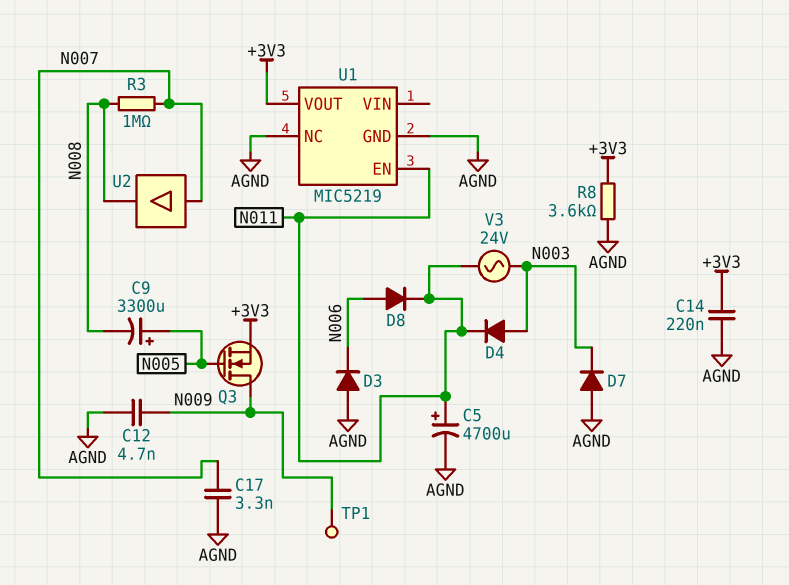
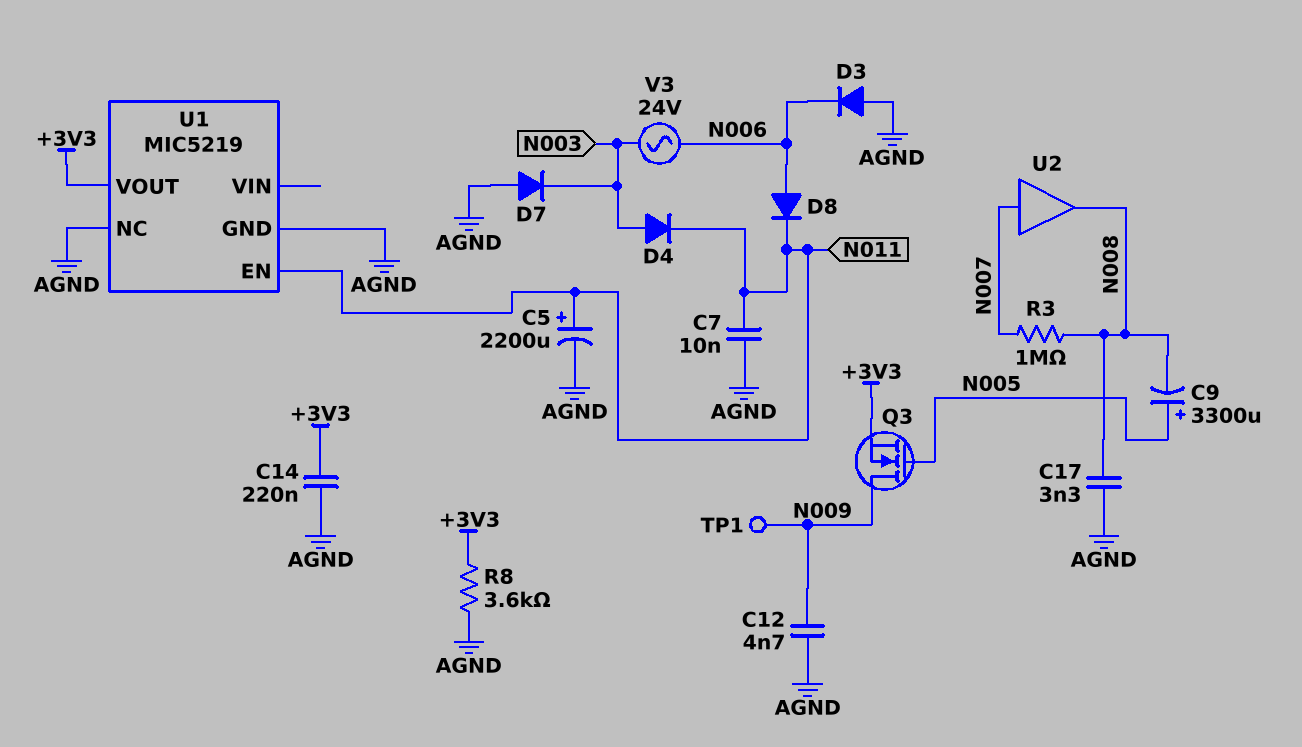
C5: 4700uF (plus N011, minus AGND) -> 2200uF (plus N011, minus AGND)
C7: none -> 10nF (AGND, N011)
C17: 3.3nF (AGND, N007) -> 3.3nF (AGND, N008)
V3: AC 24V (N003, N011) -> AC 24V (N003, N006)

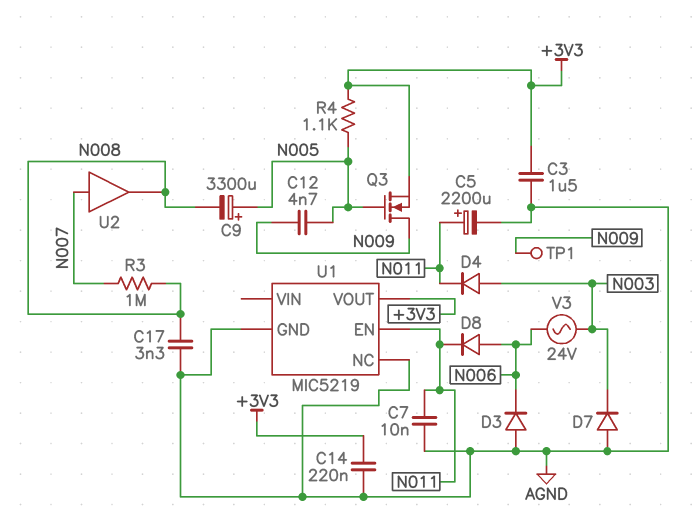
C3: none -> 1.5uF (+3V3, AGND)
C12: 4.7nF (AGND, N009) -> 4.7nF (N005, N009)
R4: none -> 1.1k (+3V3, N005)
R8: 3.6k (+3V3, AGND) -> none

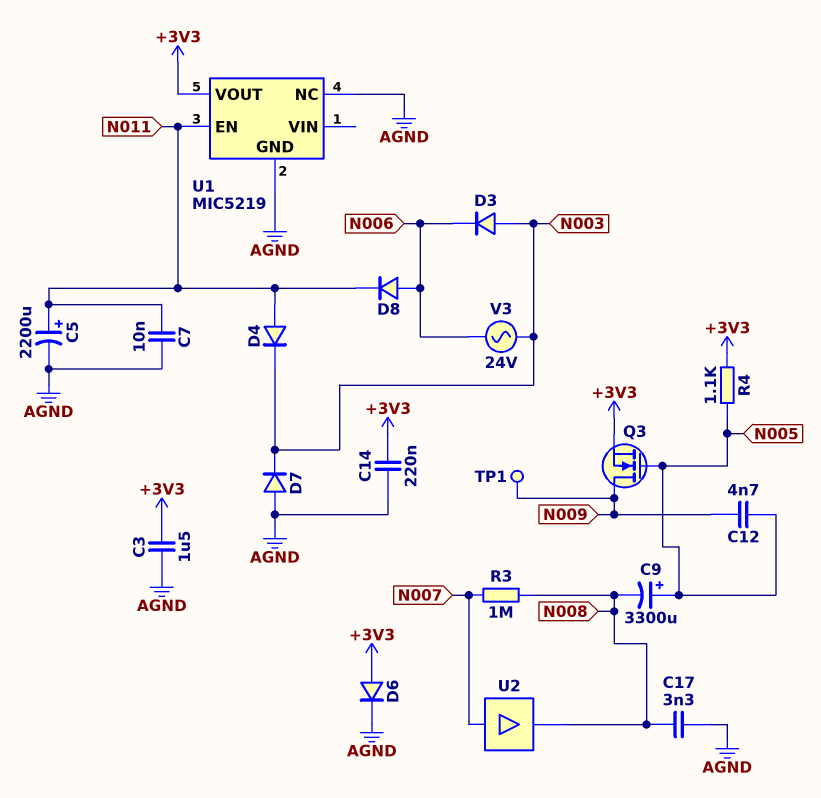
D3: diode (A AGND, K N006) -> diode (A N003, K N006)
D4: diode (A N003, K N011) -> diode (A N011, K N003)
D6: none -> diode (A +3V3, K AGND)

